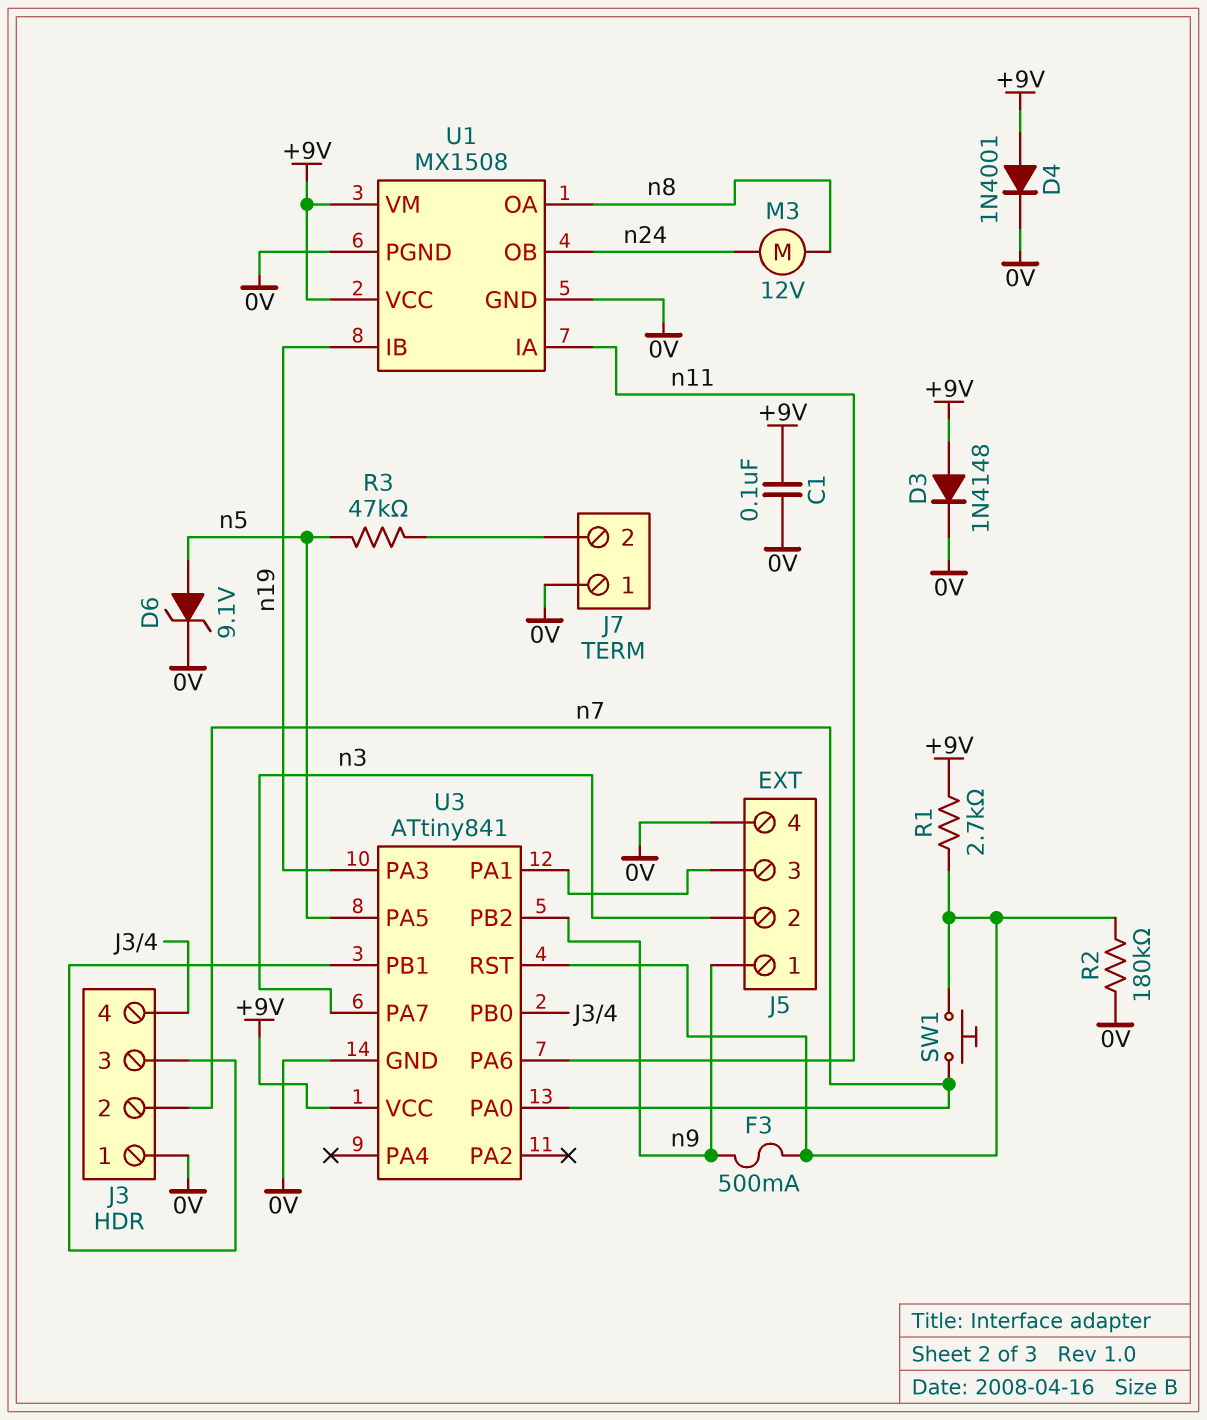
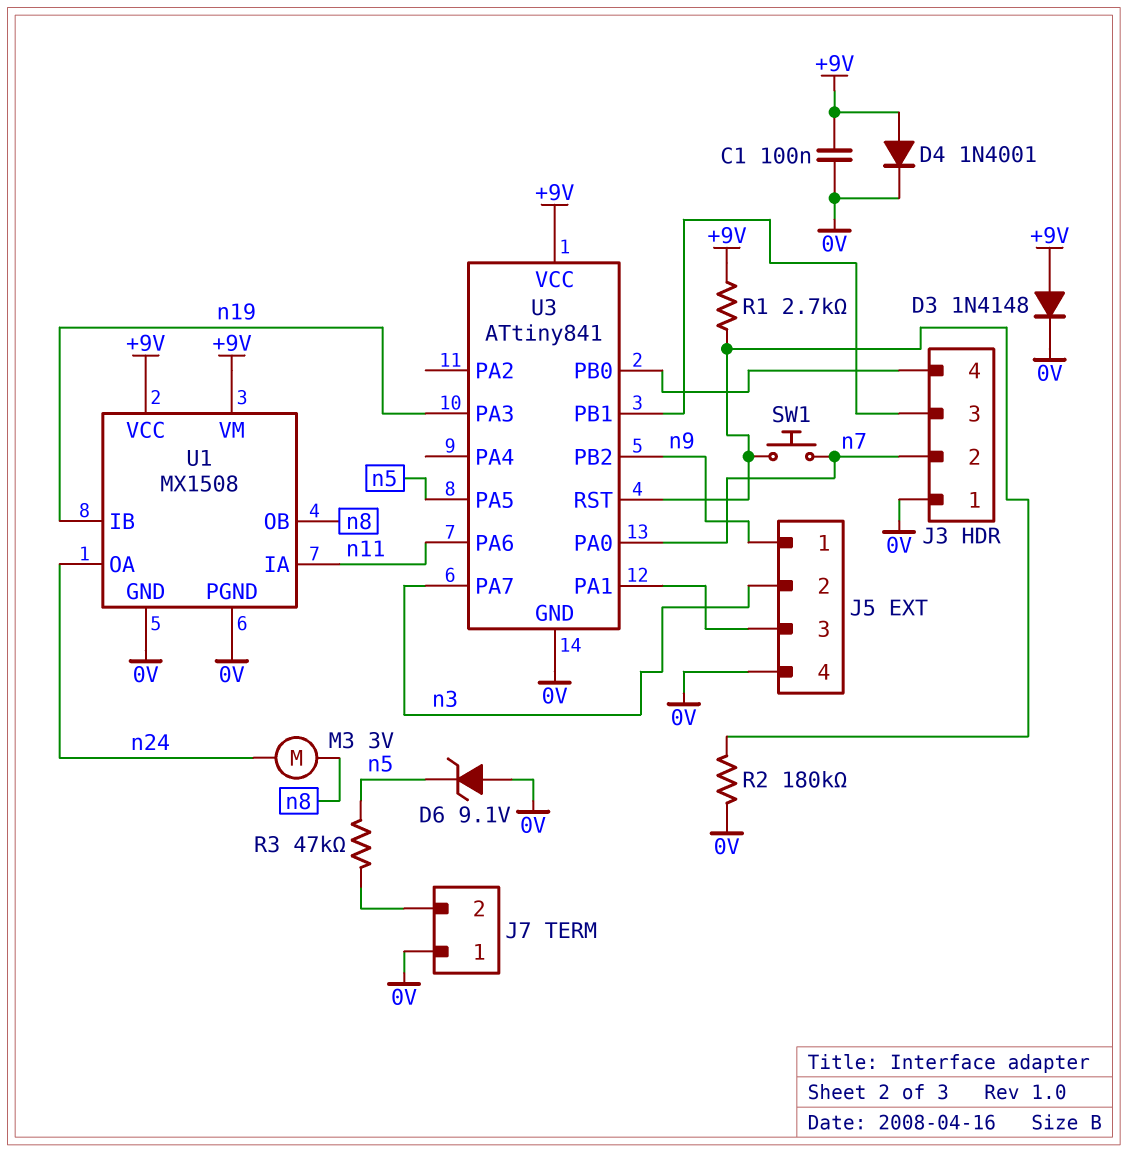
D6: zener 9.1V (A n5, K 0V) -> zener 9.1V (A 0V, K n5)
F3: 500mA (U3/RST, n9) -> none
M3: motor 12V (n8, n24) -> motor 3V (n8, n24)
U1 pin OA: n8 -> n24
U1 pin OB: n24 -> n8

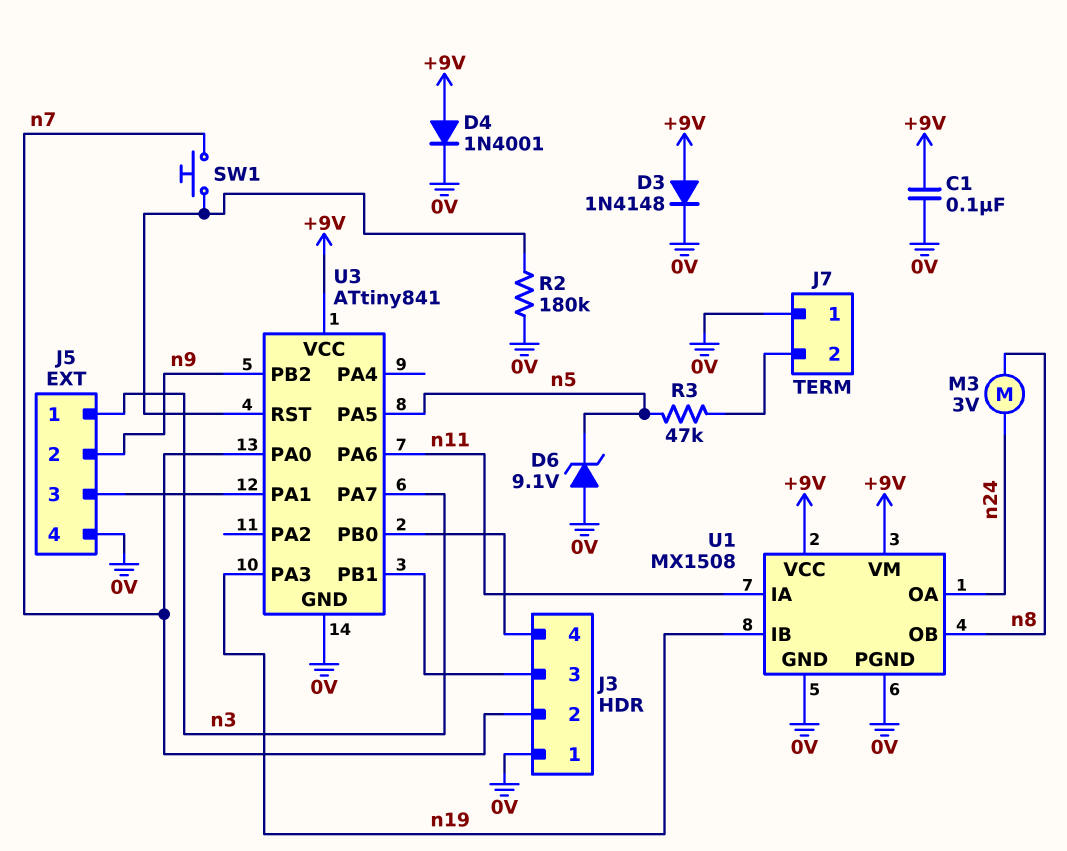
J5 pin 1: n9 -> n3
J5 pin 2: n3 -> n9
R1: 2.7k (+9V, U3/RST) -> none

